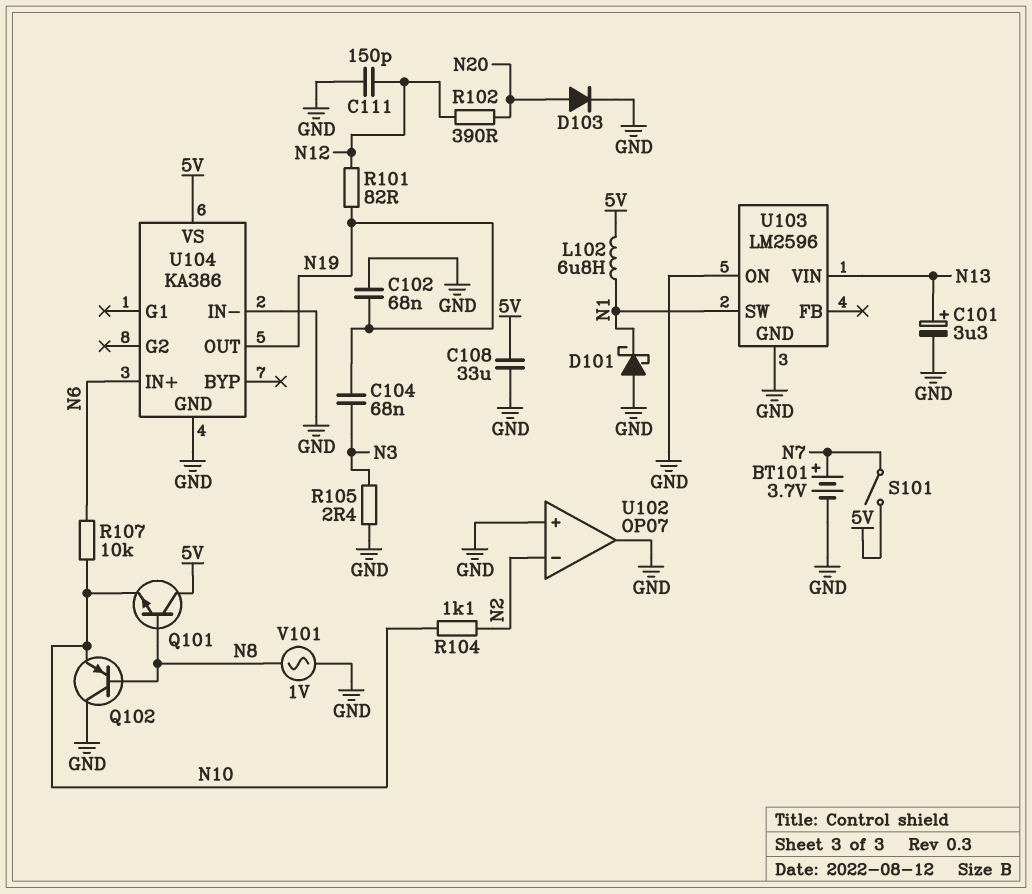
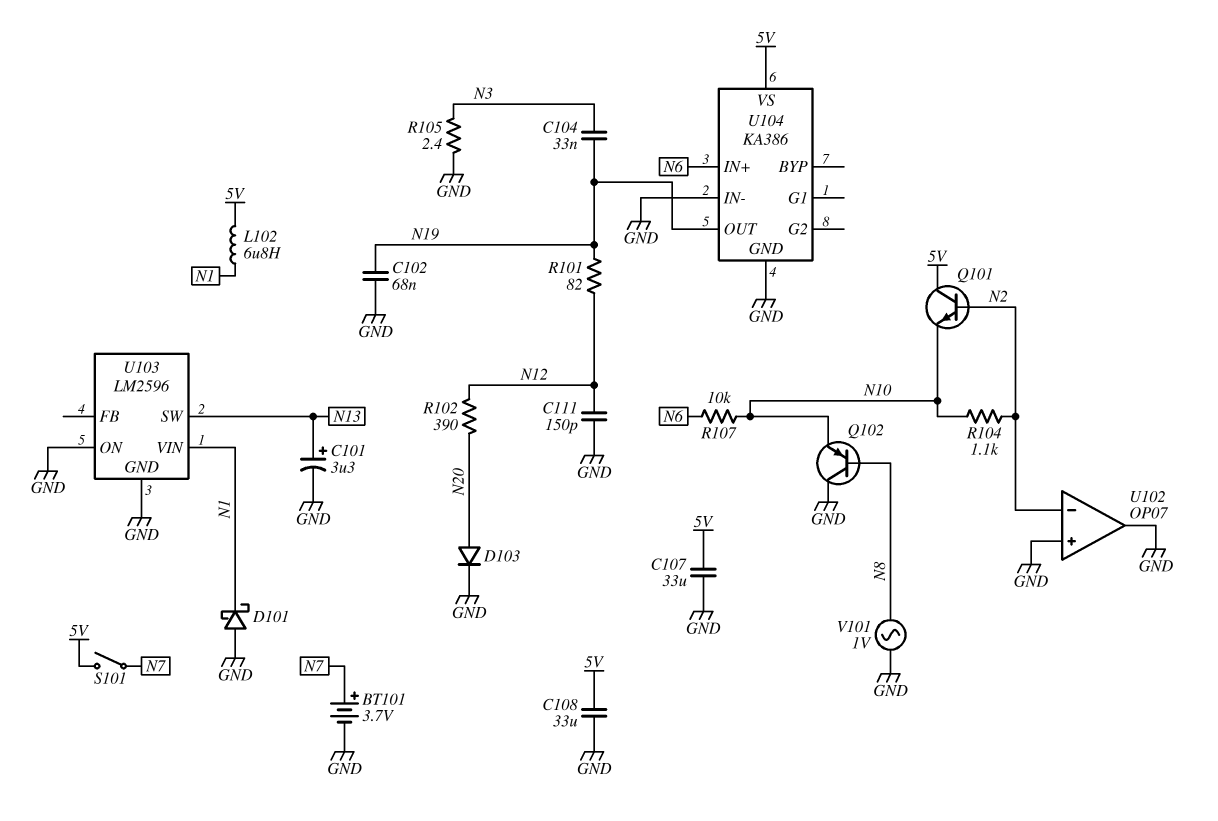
C104: 68nF (N3, N19) -> 33nF (N3, N19)
C107: none -> 33uF (5V, GND)
Q101: NPN (B N8, C 5V, E N10) -> NPN (B N2, C 5V, E N10)
U103 pin SW: N1 -> N13
U103 pin VIN: N13 -> N1

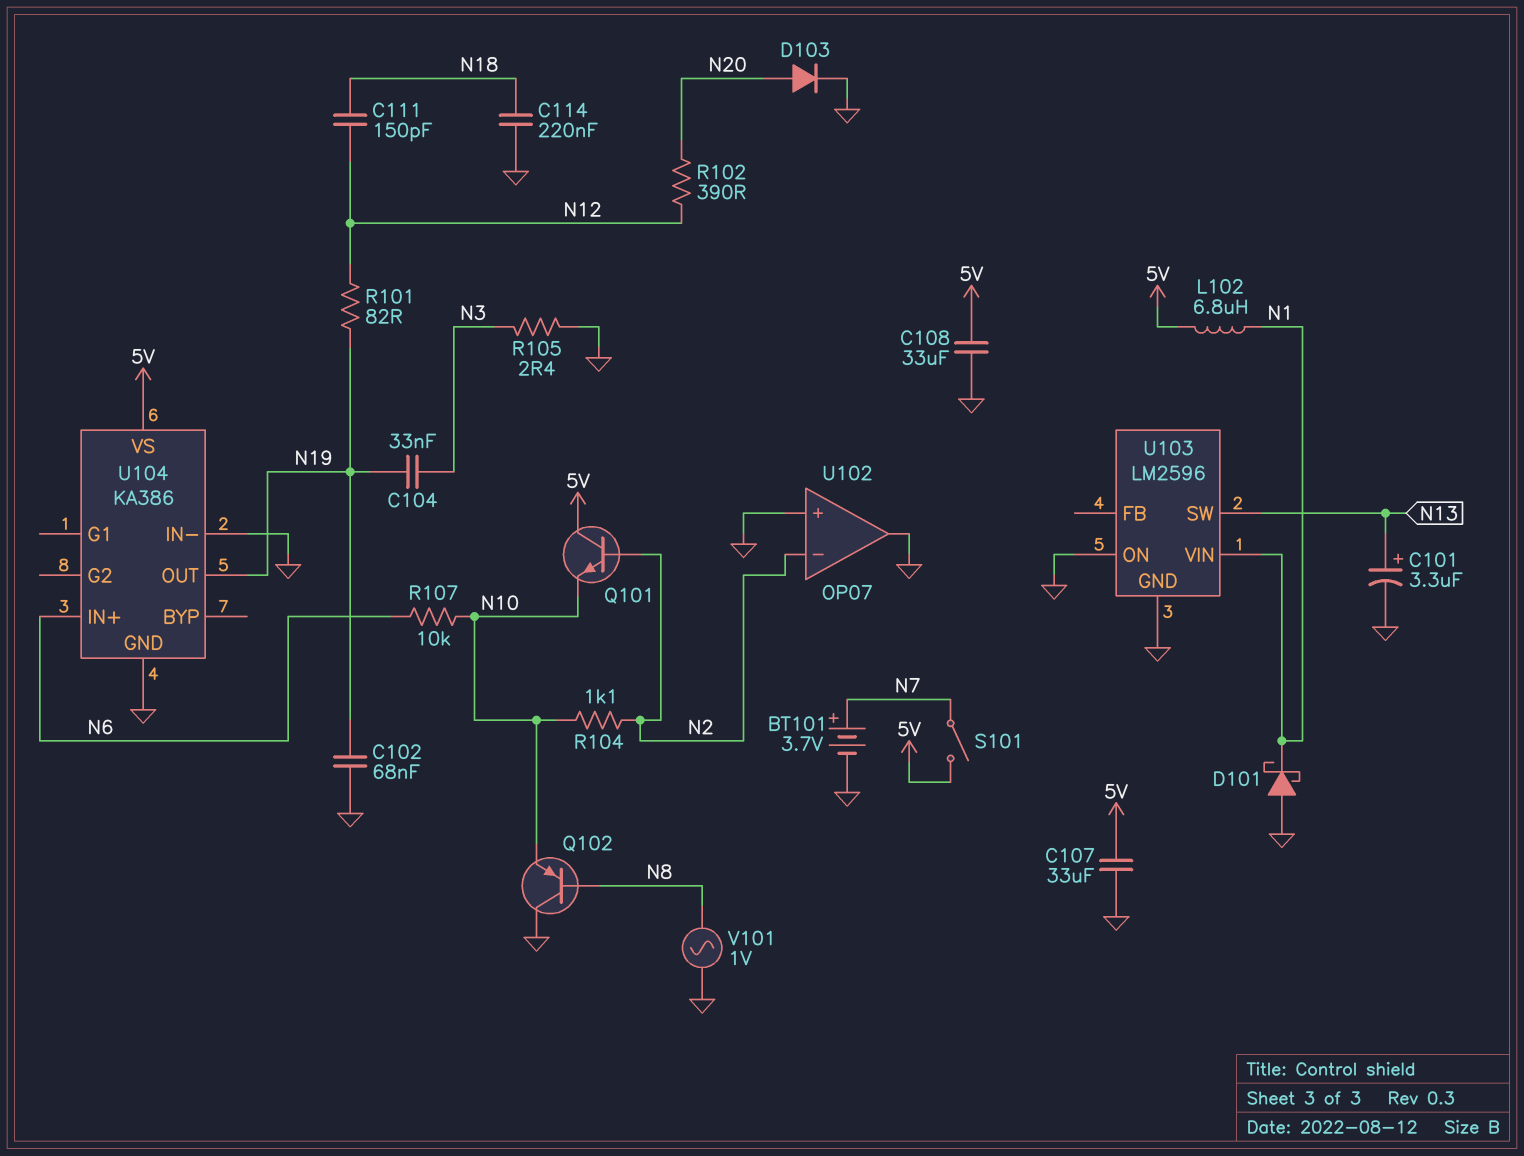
C111: 150pF (GND, N12) -> 150pF (N12, N18)
C114: none -> 220nF (GND, N18)

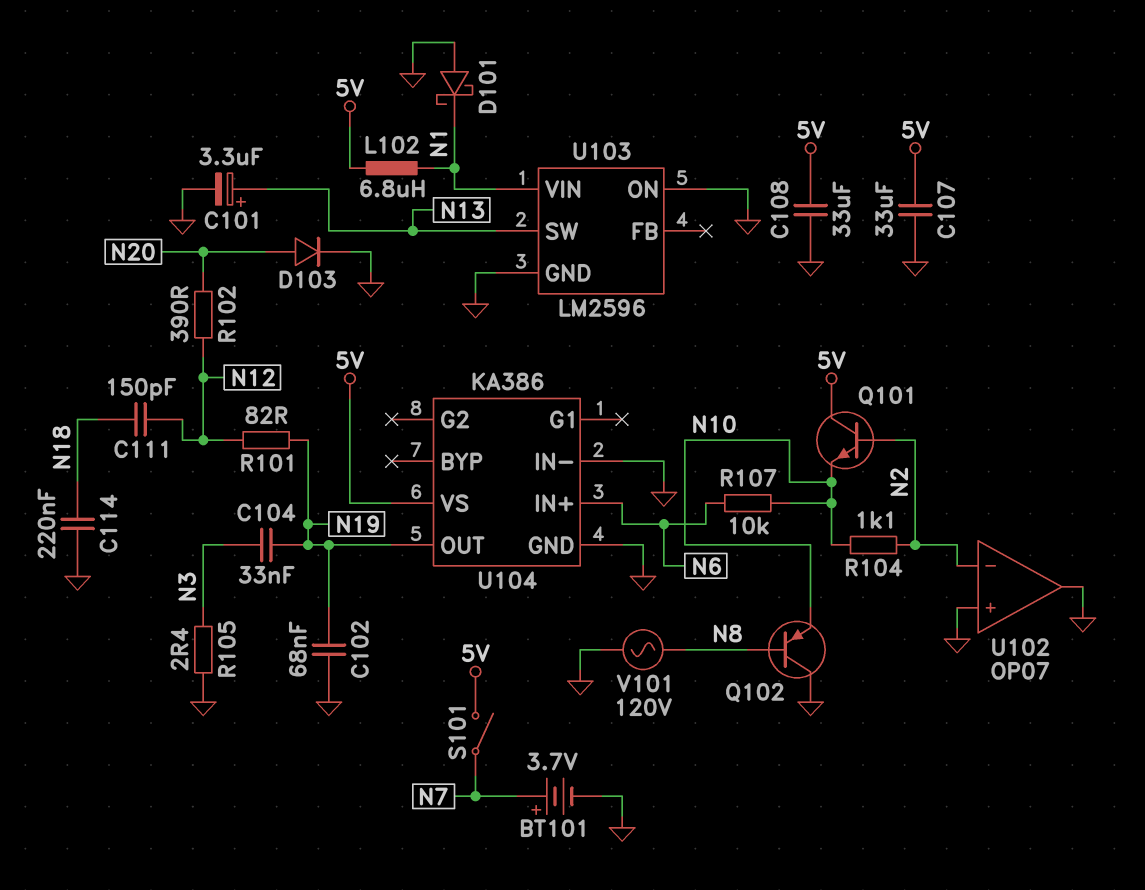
V101: AC 1V (GND, N8) -> AC 120V (GND, N8)

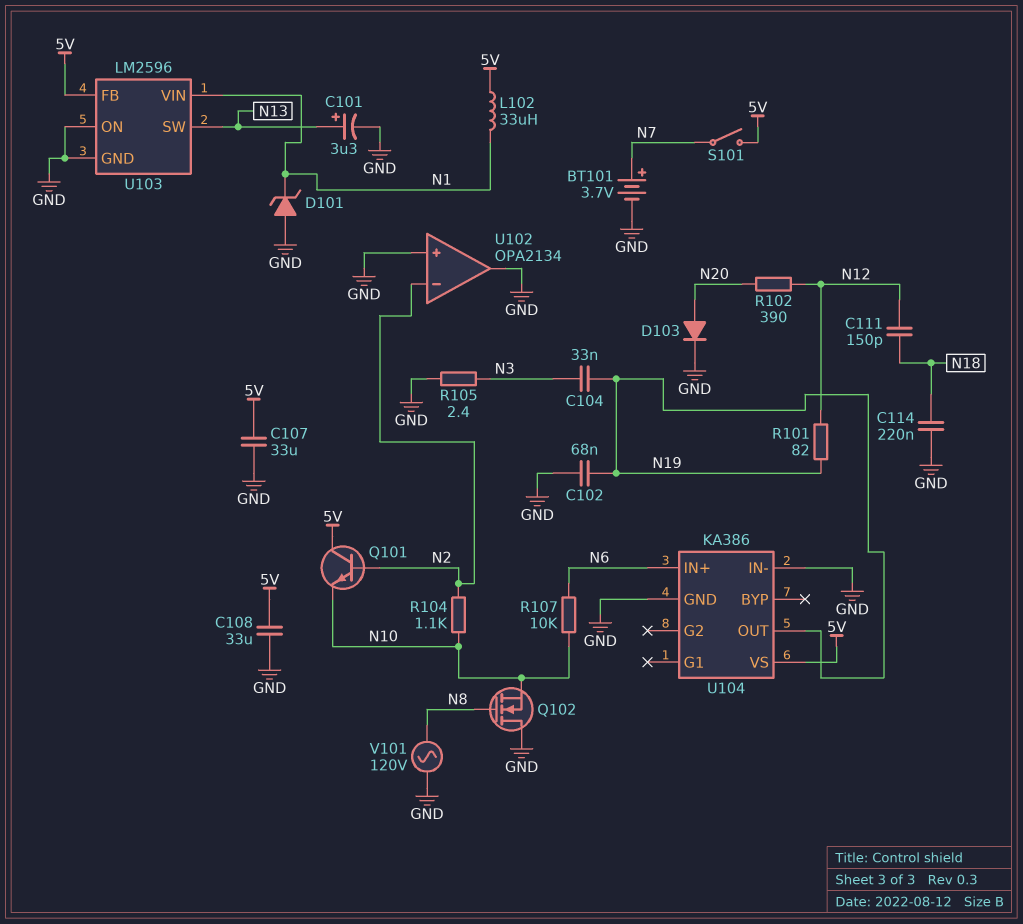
D101: schottky (A GND, K N1) -> zener (A GND, K N1)
L102: 6.8uH (5V, N1) -> 33uH (5V, N1)
Q102: PNP (B N8, C GND, E N10) -> NMOS (G N8, D GND, S N10)
U102: OP07 -> OPA2134
U103 pin FB: none -> 5V

